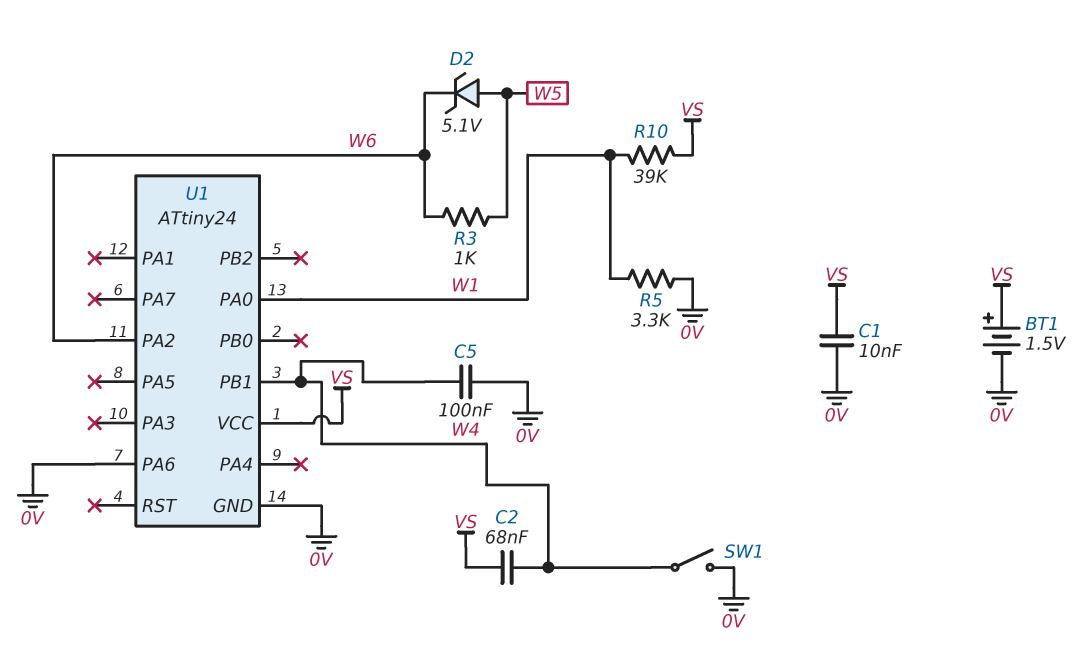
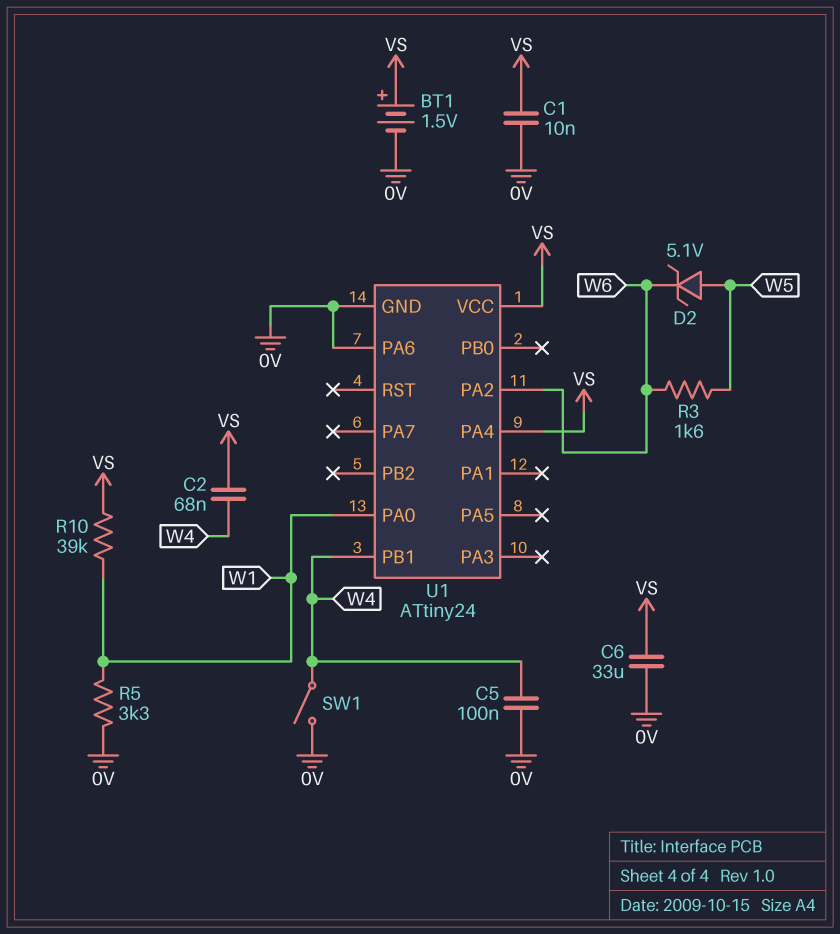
C6: none -> 33uF (0V, VS)
R3: 1k (W5, W6) -> 1.6k (W5, W6)
U1 pin PA4: none -> VS

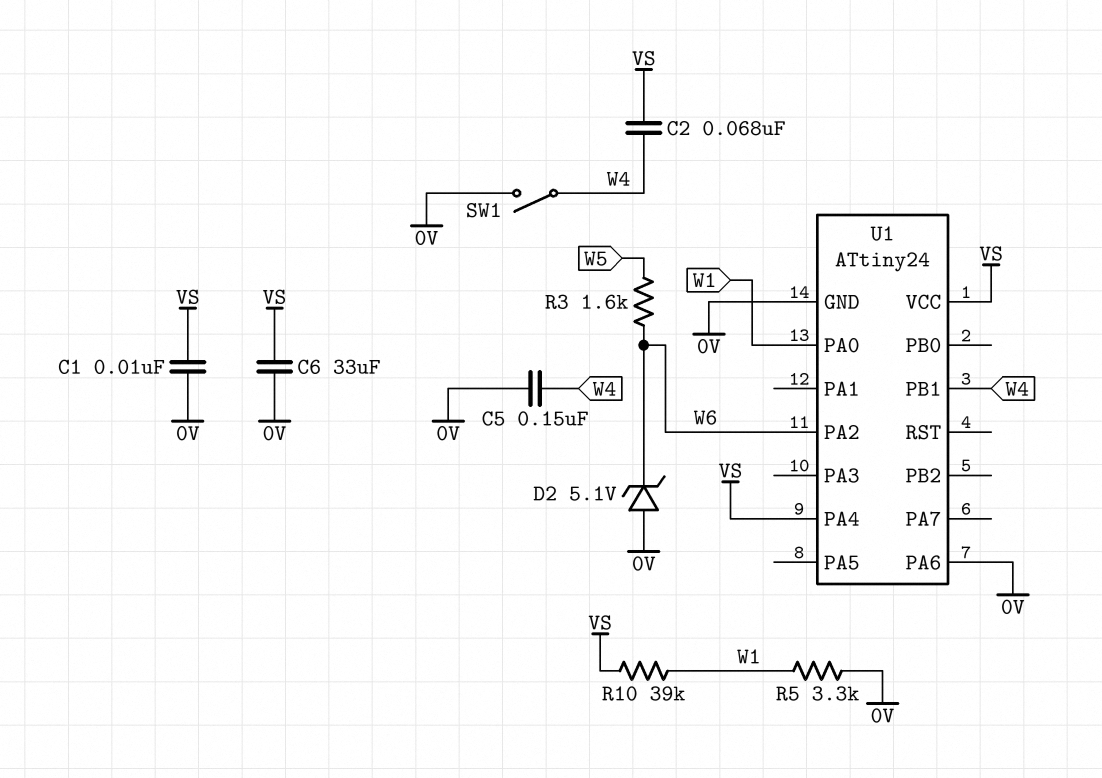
BT1: 1.5V (plus VS, minus 0V) -> none
C5: 100nF (0V, W4) -> 150nF (0V, W4)
D2: zener 5.1V (A W5, K W6) -> zener 5.1V (A 0V, K W6)

